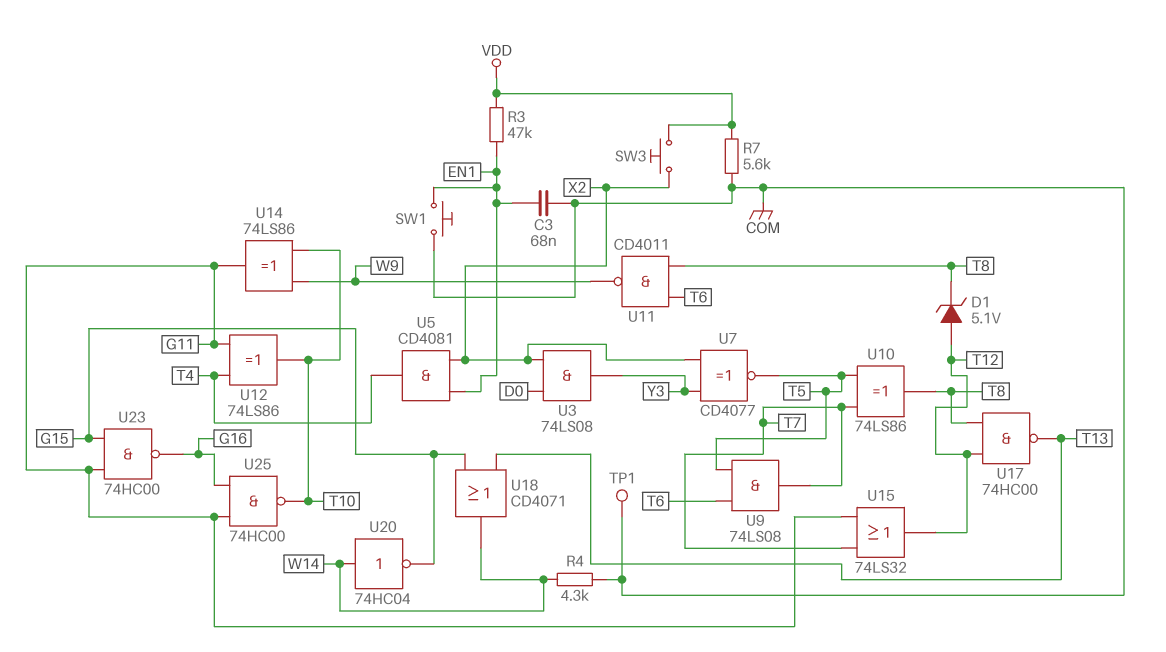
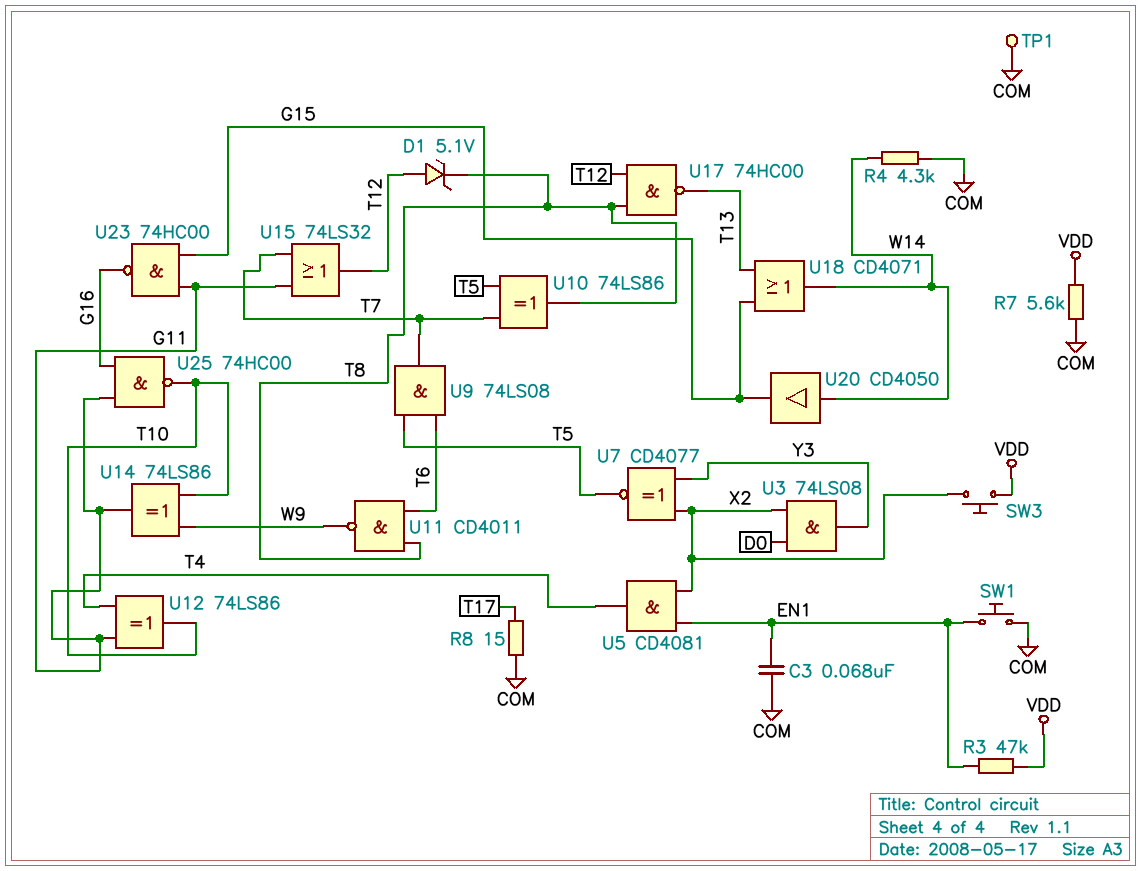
R8: none -> 15 (COM, T17)
U20: NOT 74HC04 (in W14, out G15) -> buffer CD4050 (in W14, out G15)

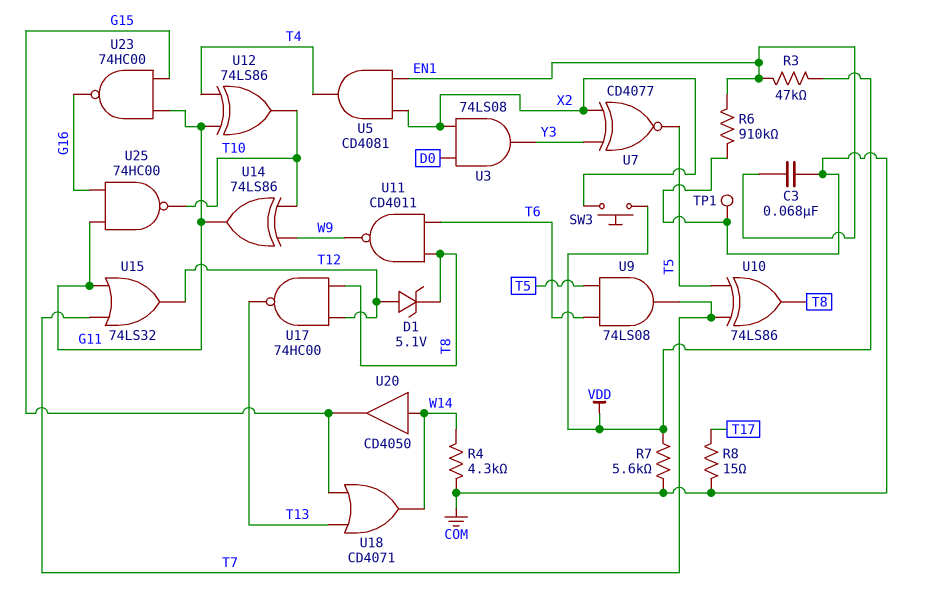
R6: none -> 910k (COM, EN1)
SW1: button (COM, EN1) -> none

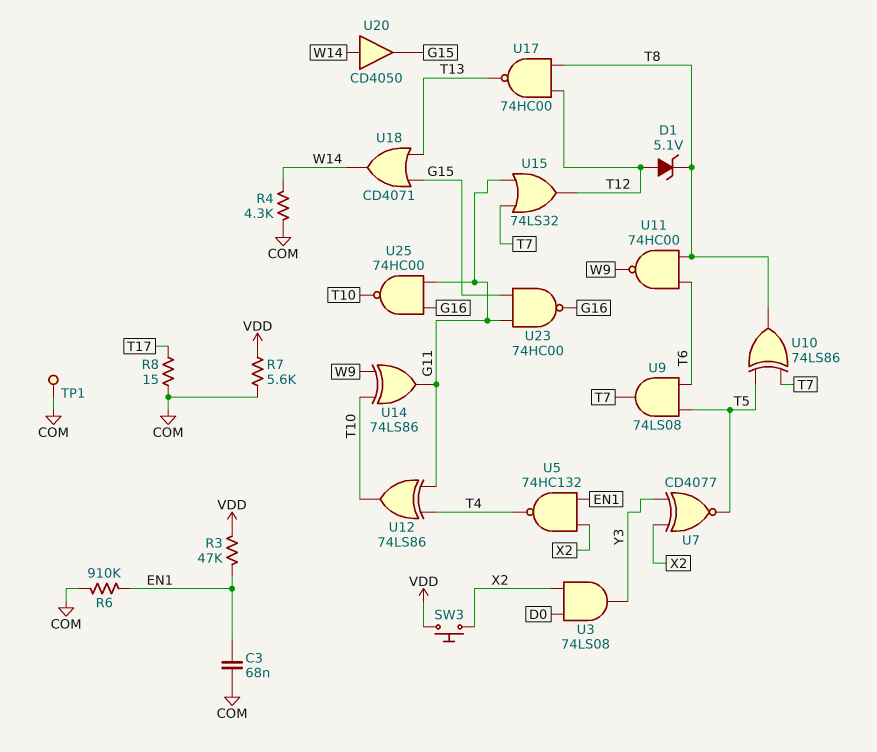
U5: AND CD4081 (in EN1, in X2, out T4) -> NAND 74HC132 (in EN1, in X2, out T4)
U11: NAND CD4011 (in T6, in T8, out W9) -> NAND 74HC00 (in T6, in T8, out W9)

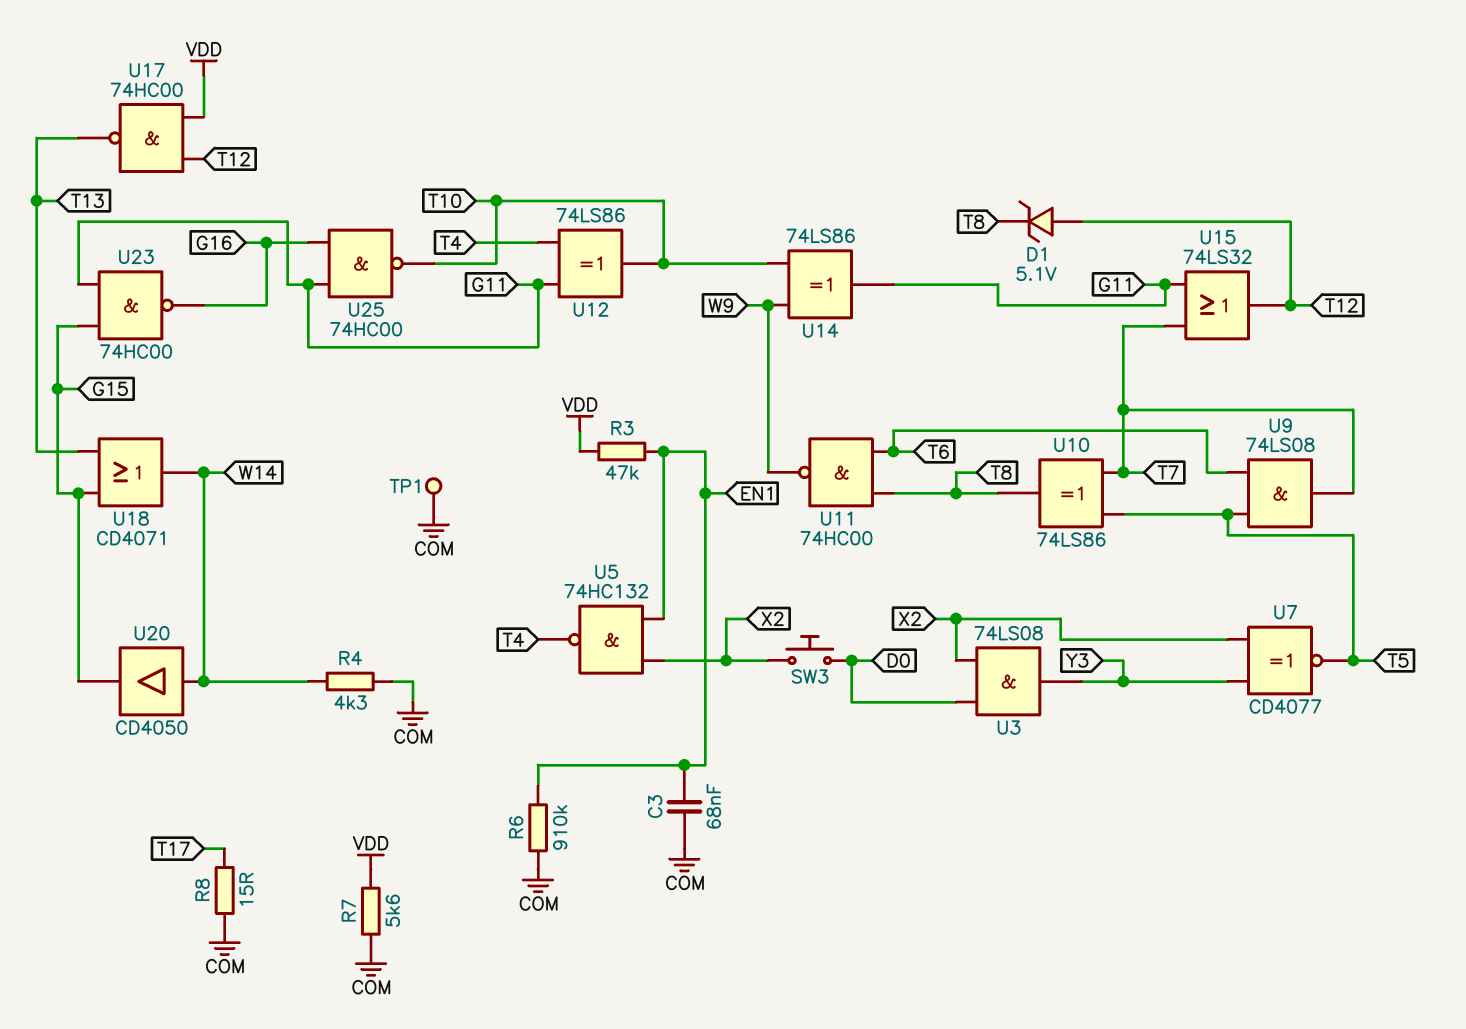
SW3: button (VDD, X2) -> button (D0, X2)
U17: NAND 74HC00 (in T8, in T12, out T13) -> NAND 74HC00 (in T12, in VDD, out T13)

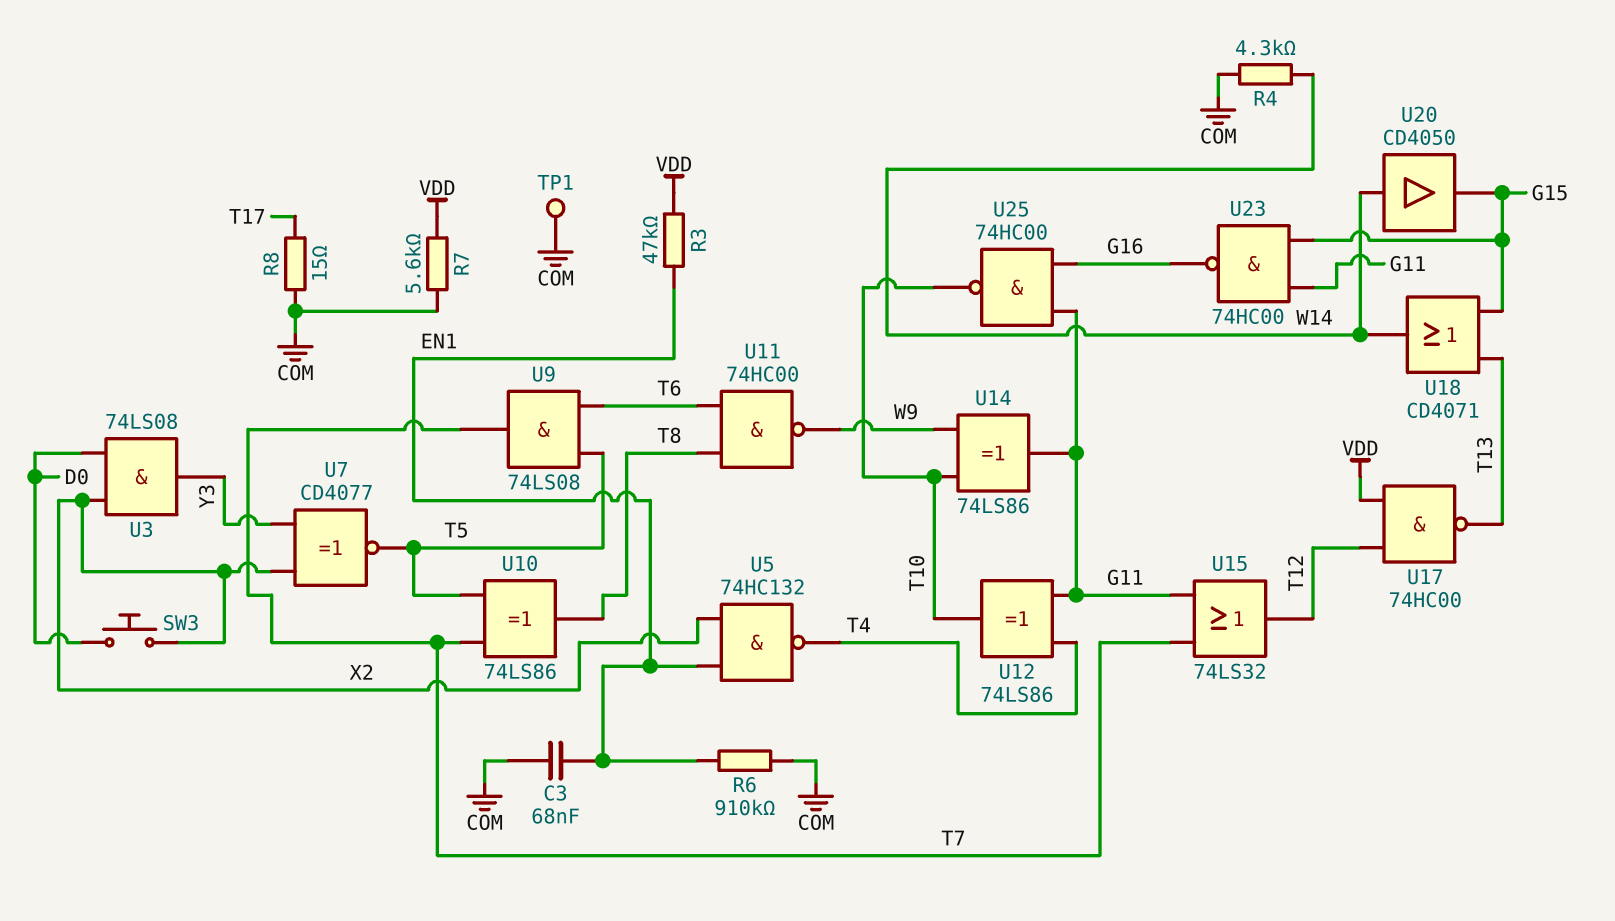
D1: zener 5.1V (A T12, K T8) -> none

